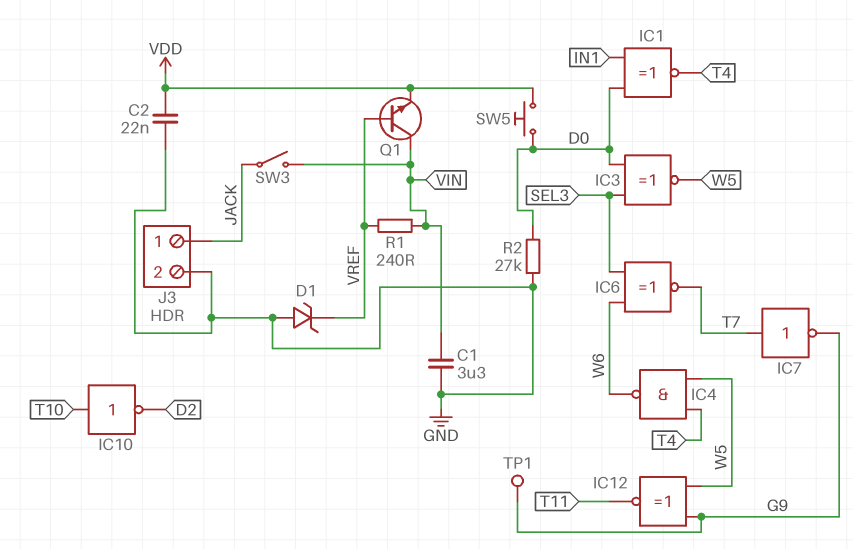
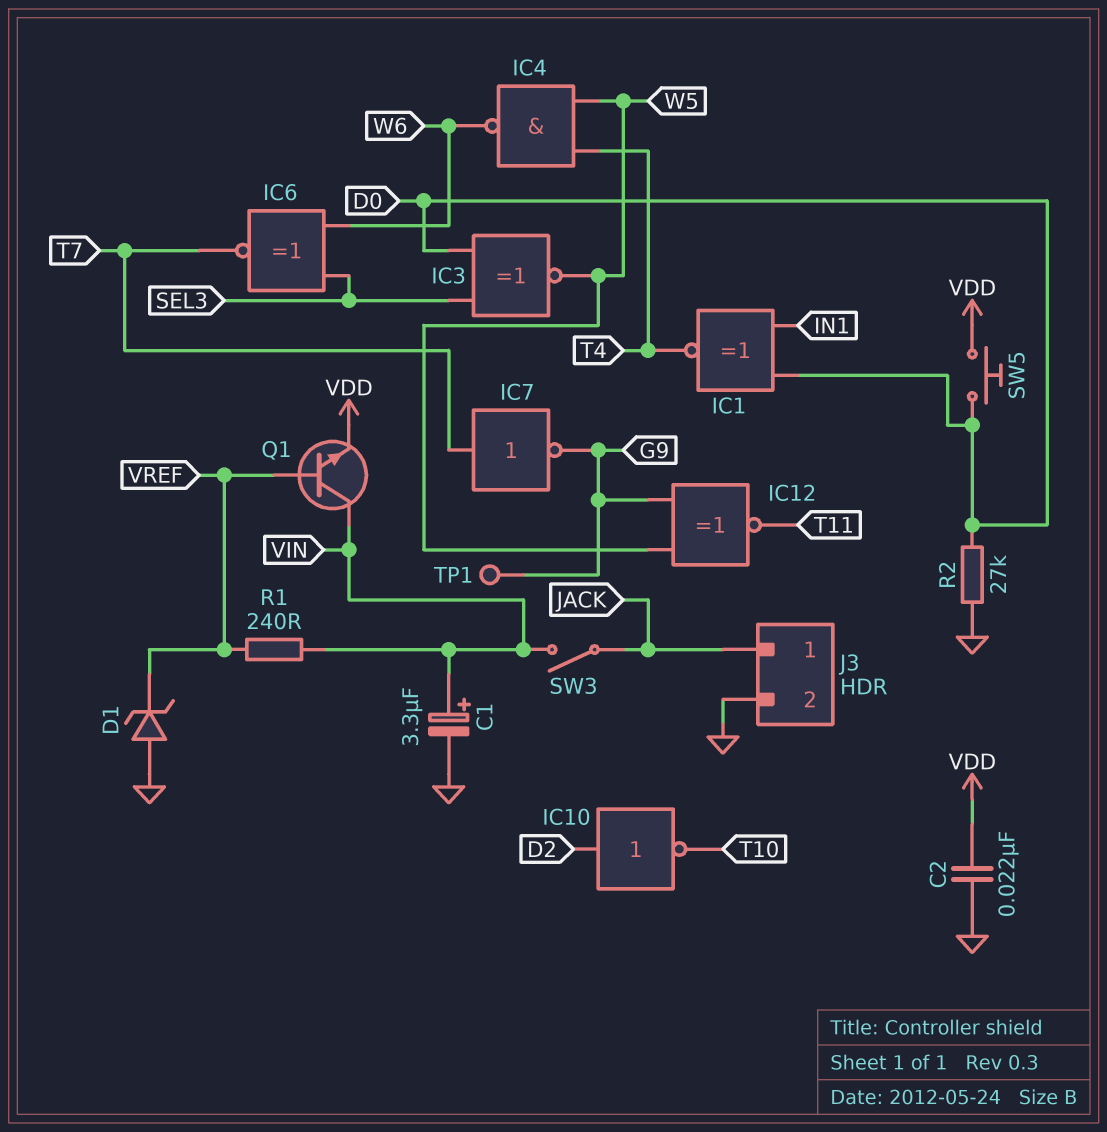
C1: 3.3uF (GND, VIN) -> 3.3uF (plus VIN, minus GND)
IC10: NOT (in T10, out D2) -> NOT (in D2, out T10)

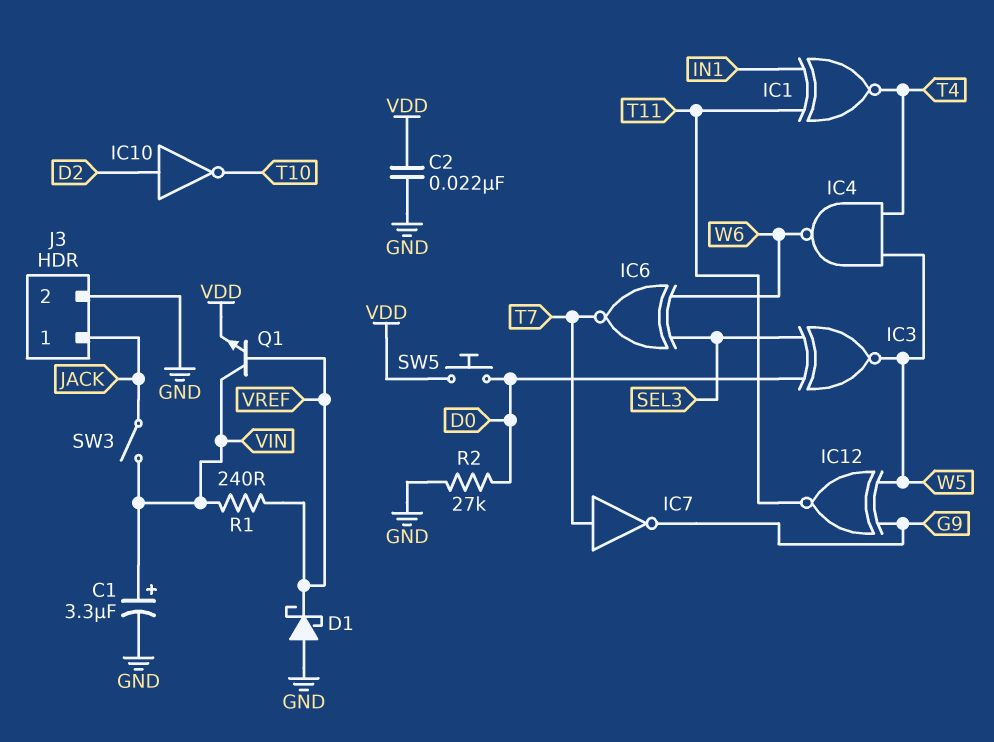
D1: zener (A GND, K VREF) -> schottky (A GND, K VREF)
IC1: XNOR (in D0, in IN1, out T4) -> XNOR (in IN1, in T11, out T4)
TP1: test point (G9) -> none

